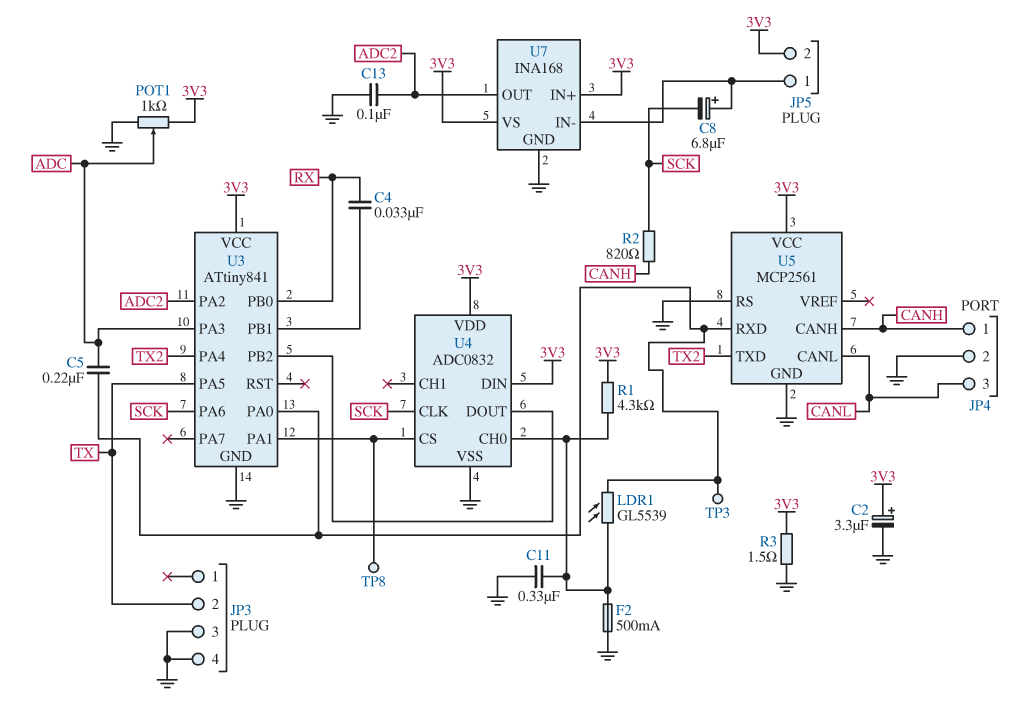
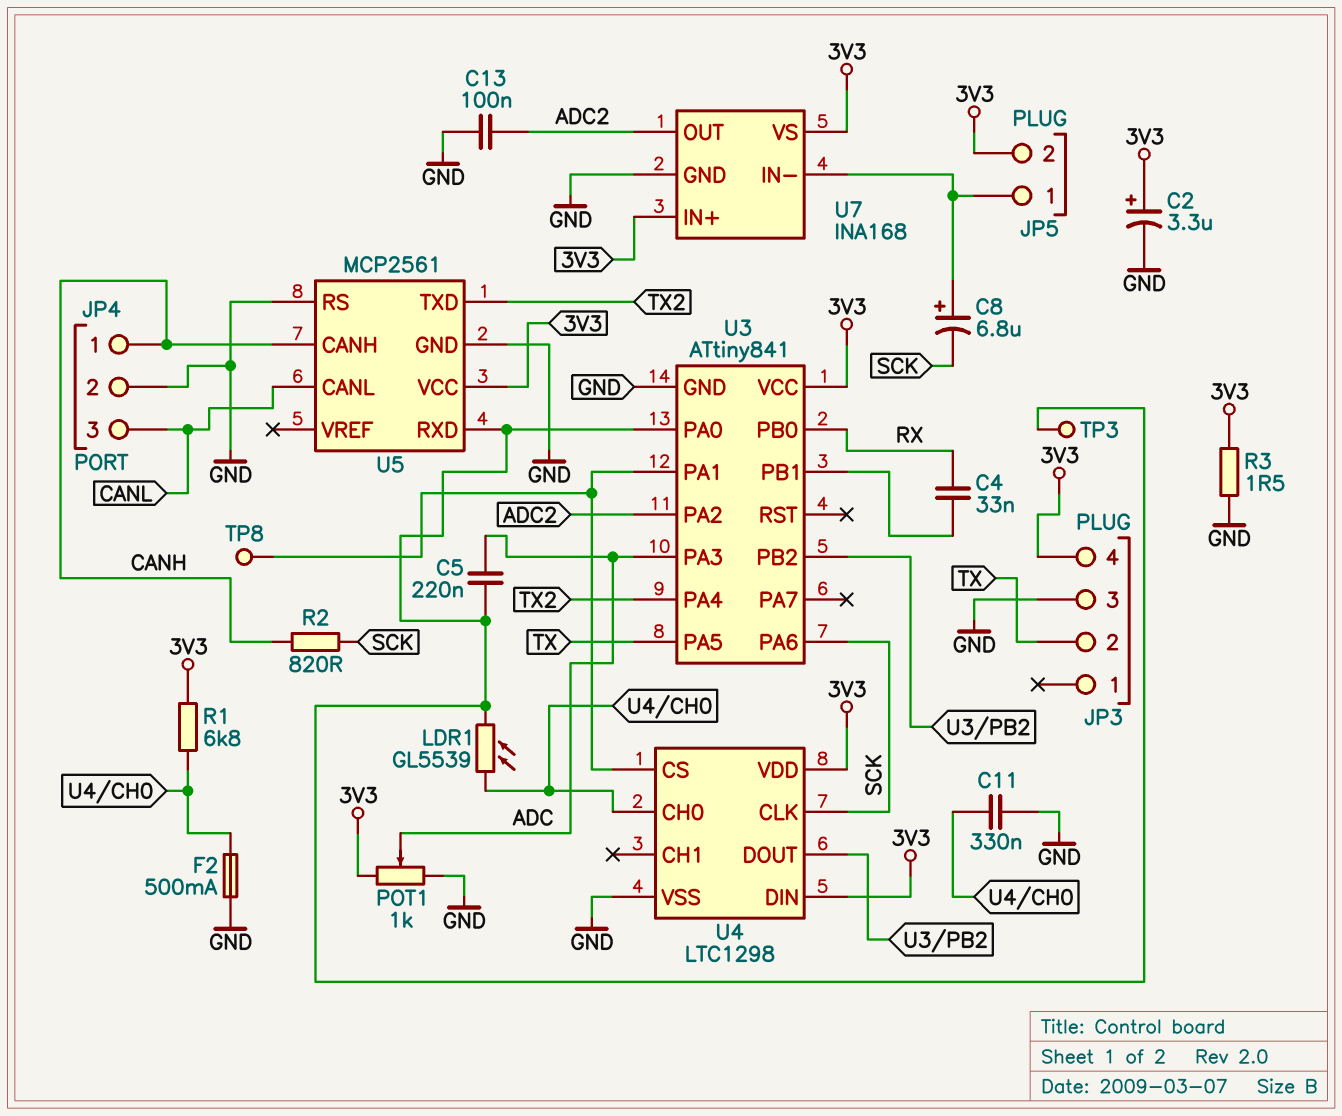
JP3 pin 4: GND -> 3V3
R1: 4.3k (3V3, U4/CH0) -> 6.8k (3V3, U4/CH0)
U4: ADC0832 -> LTC1298

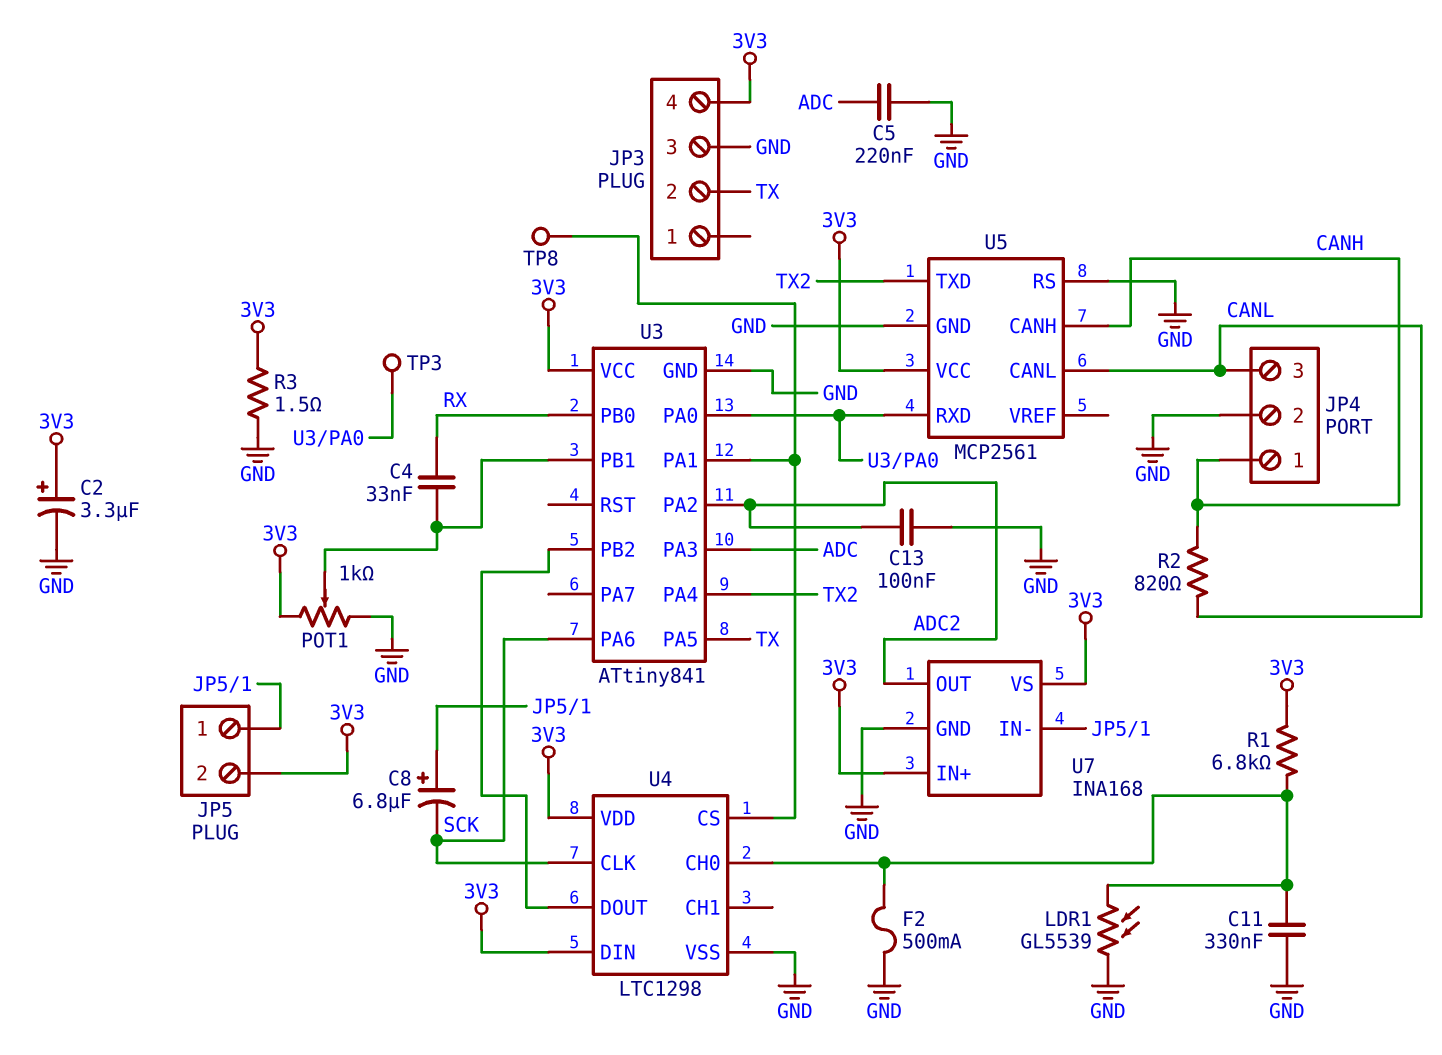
C5: 220nF (ADC, U3/PA0) -> 220nF (ADC, GND)
LDR1: GL5539 (U3/PA0, U4/CH0) -> GL5539 (GND, U4/CH0)
POT1: 1k (3V3, GND, wiper ADC) -> 1k (3V3, GND, wiper U3/PB1)
R2: 820 (CANH, SCK) -> 820 (CANH, CANL)

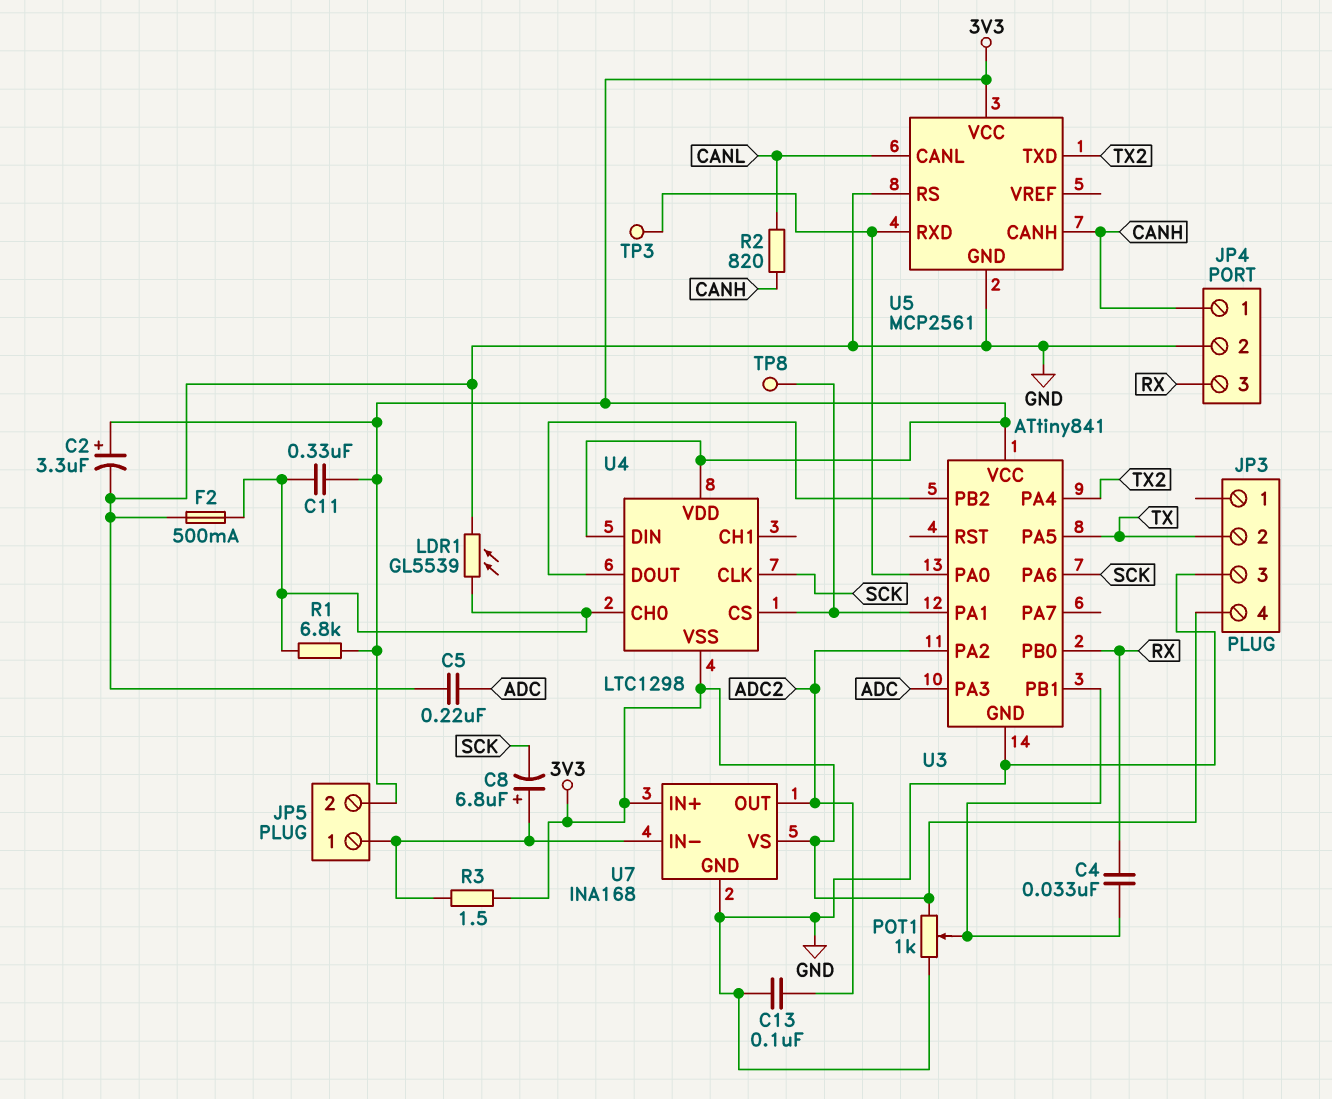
C11: 330nF (GND, U4/CH0) -> 330nF (3V3, U4/CH0)
JP4 pin 3: CANL -> RX
R3: 1.5 (3V3, GND) -> 1.5 (3V3, JP5/1)
U4 pin VSS: GND -> 3V3

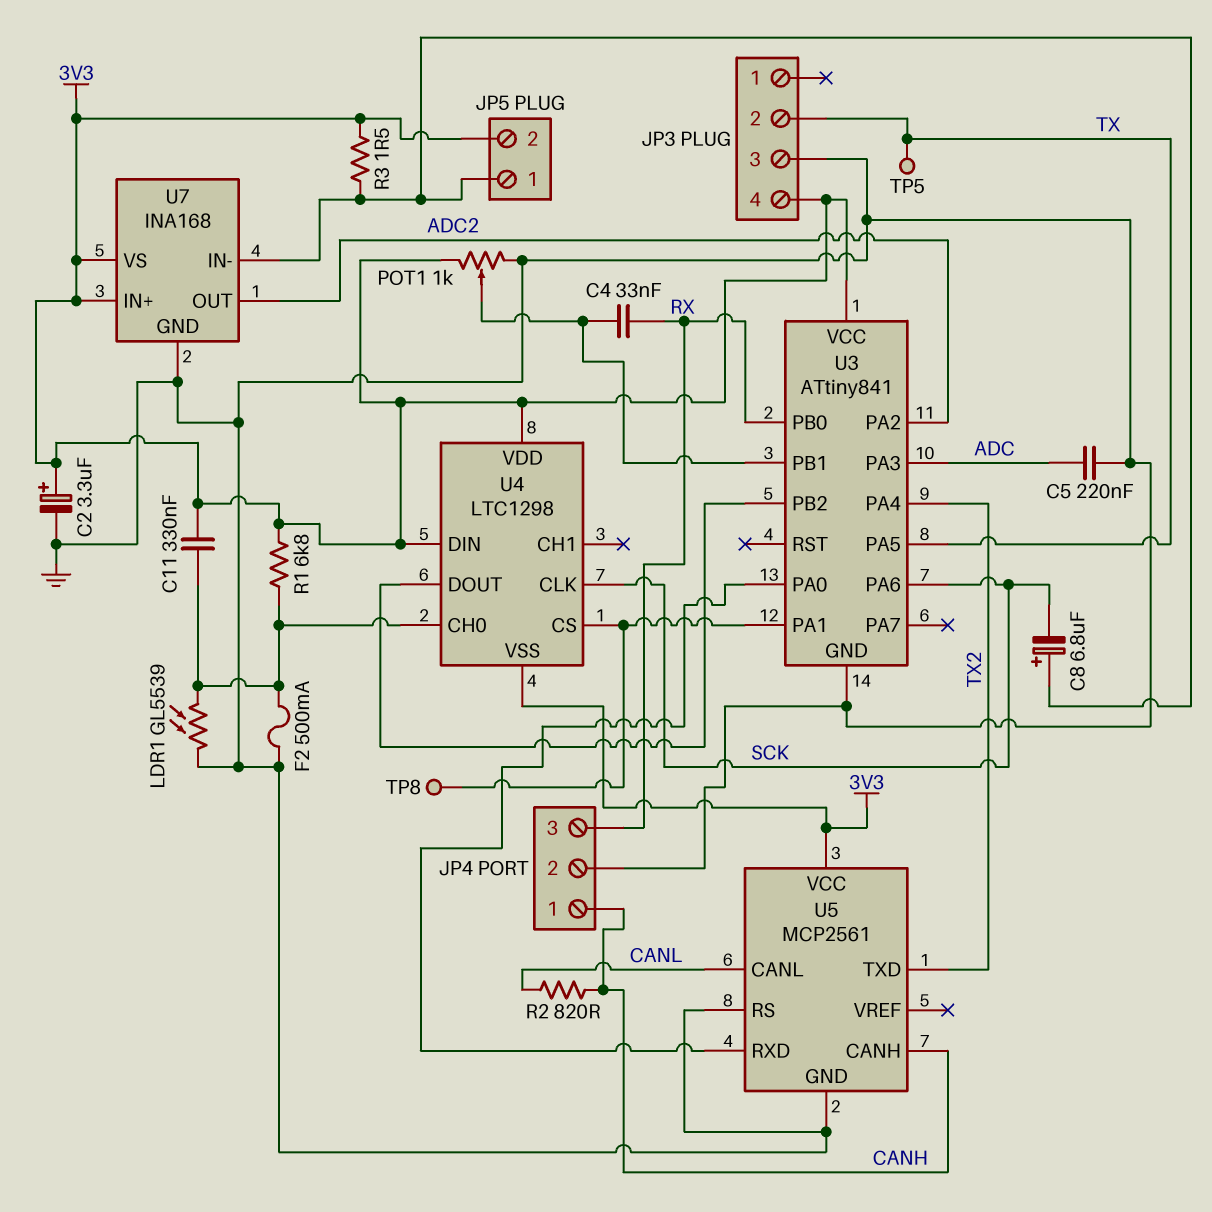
C13: 100nF (ADC2, GND) -> none
TP3: test point (U3/PA0) -> none
TP5: none -> test point (TX)

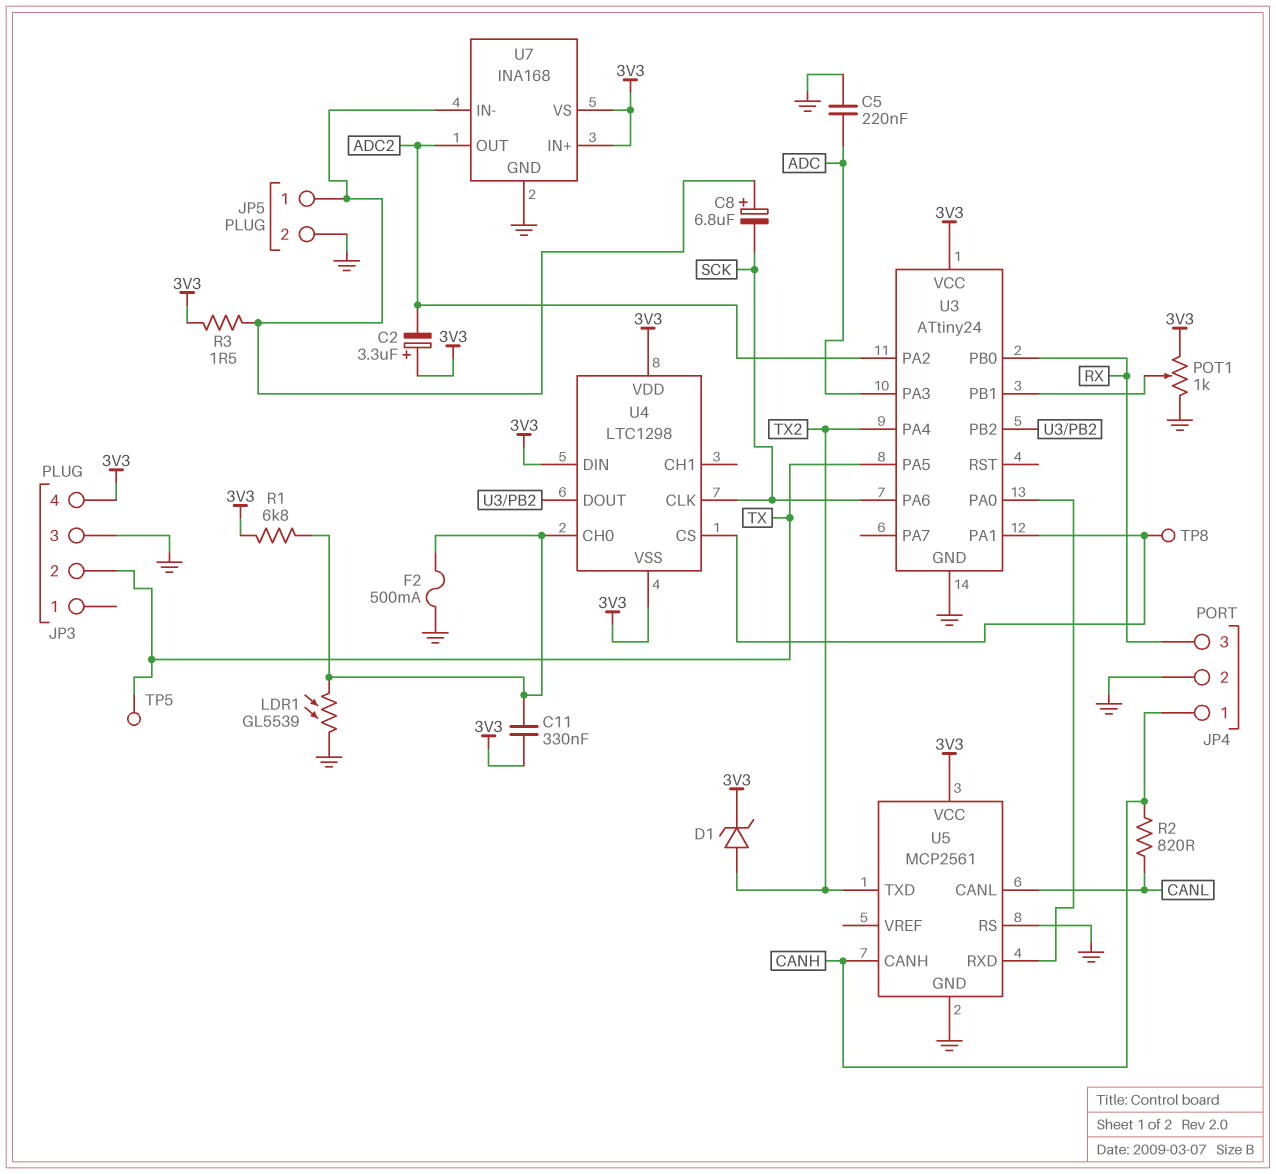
C2: 3.3uF (plus 3V3, minus GND) -> 3.3uF (plus 3V3, minus ADC2)
C4: 33nF (RX, U3/PB1) -> none
D1: none -> zener (A TX2, K 3V3)
JP5 pin 2: 3V3 -> GND
U3: ATtiny841 -> ATtiny24

